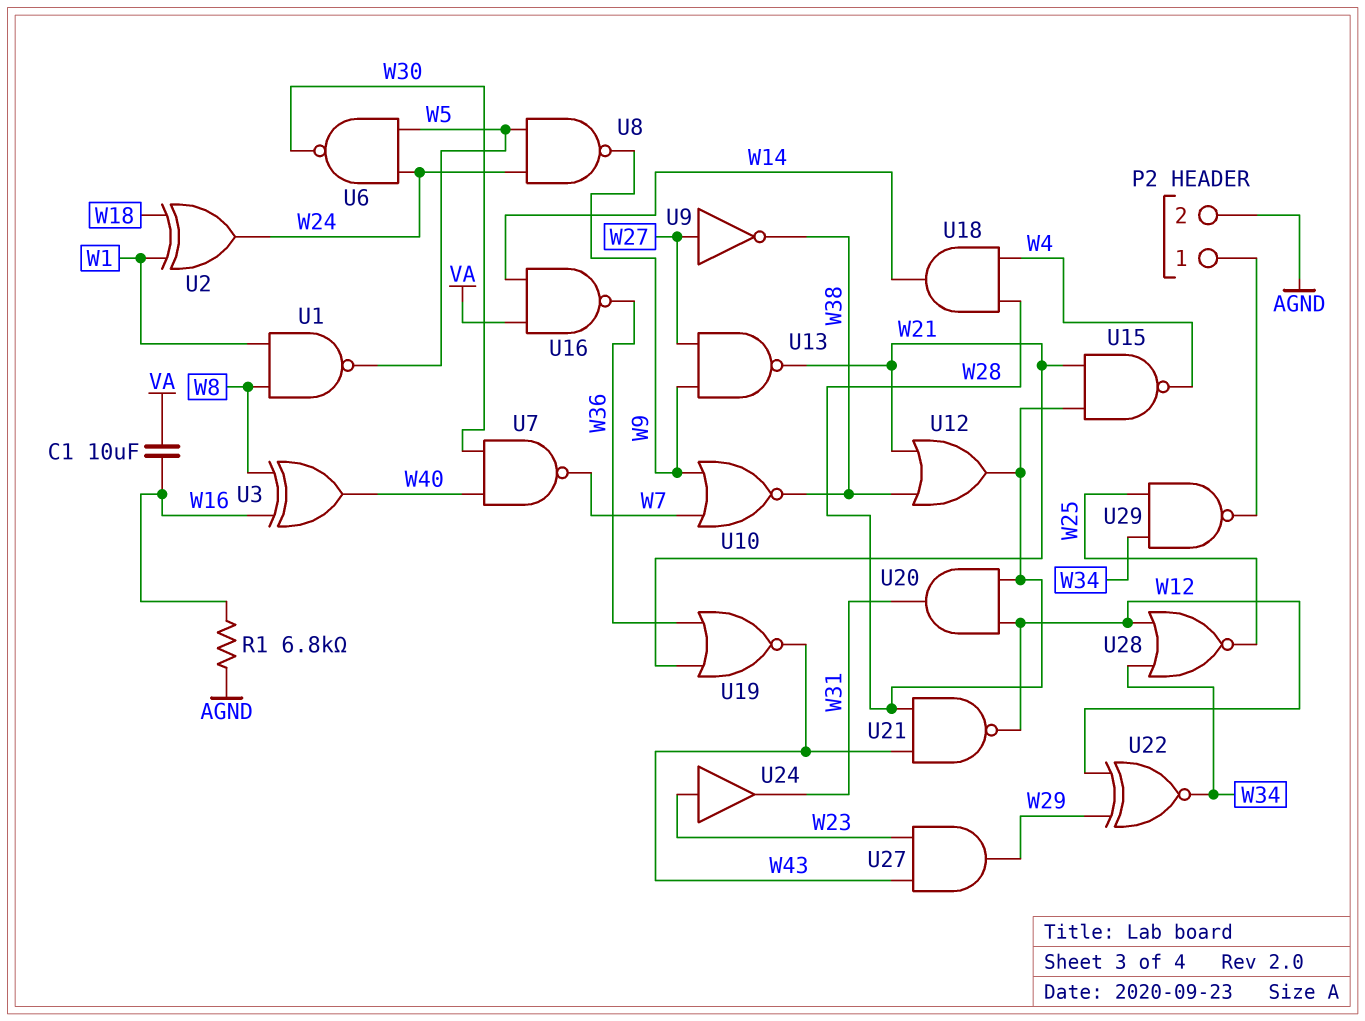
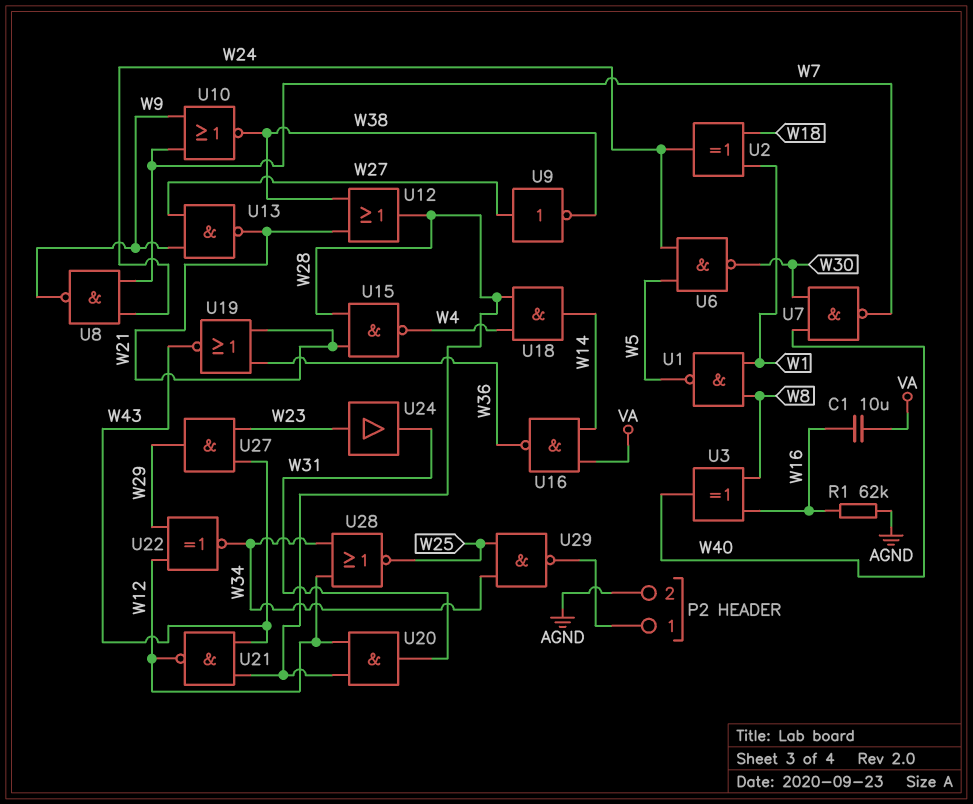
R1: 6.8k (AGND, W16) -> 62k (AGND, W16)
U8: NAND (in W5, in W24, out W9) -> NAND (in W7, in W24, out W9)

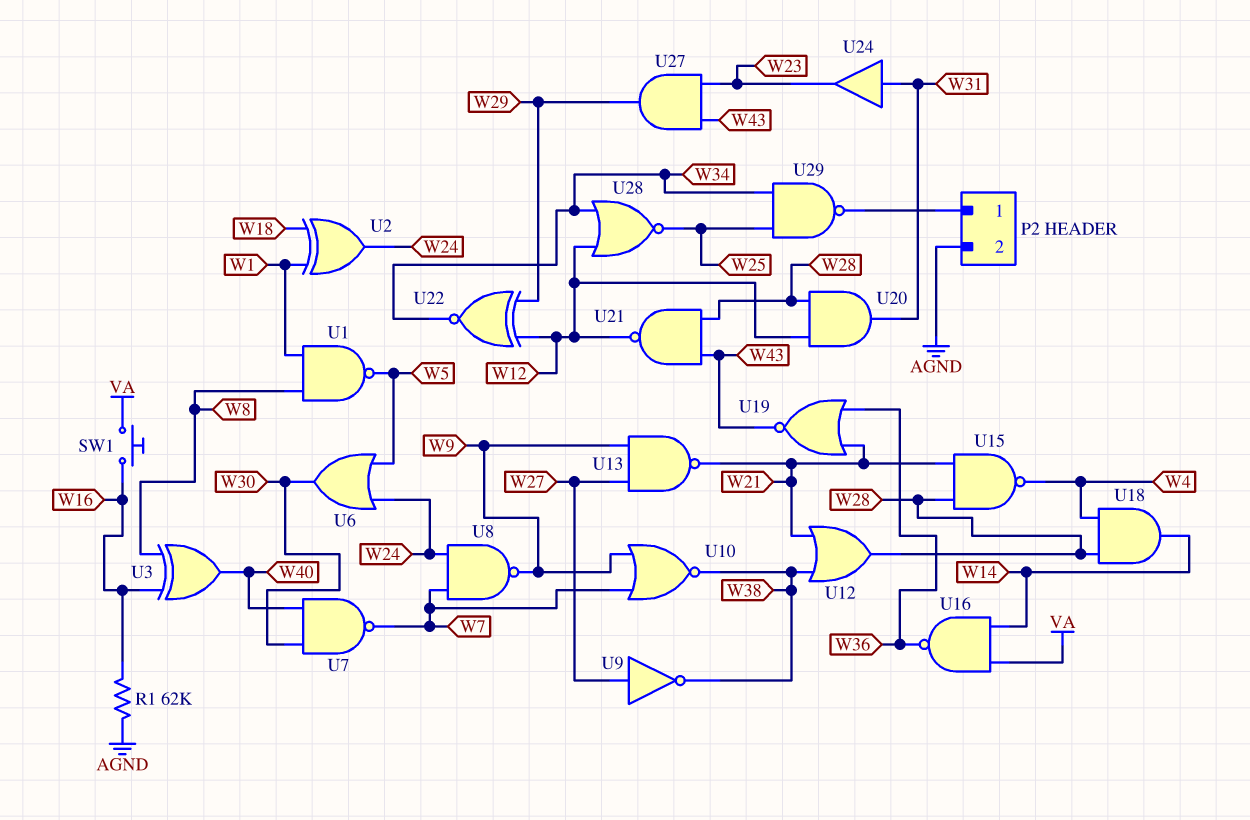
C1: 10uF (VA, W16) -> none
SW1: none -> button (VA, W16)
U6: NAND (in W5, in W24, out W30) -> OR (in W5, in W24, out W30)
U24: buffer (in W23, out W31) -> buffer (in W31, out W23)

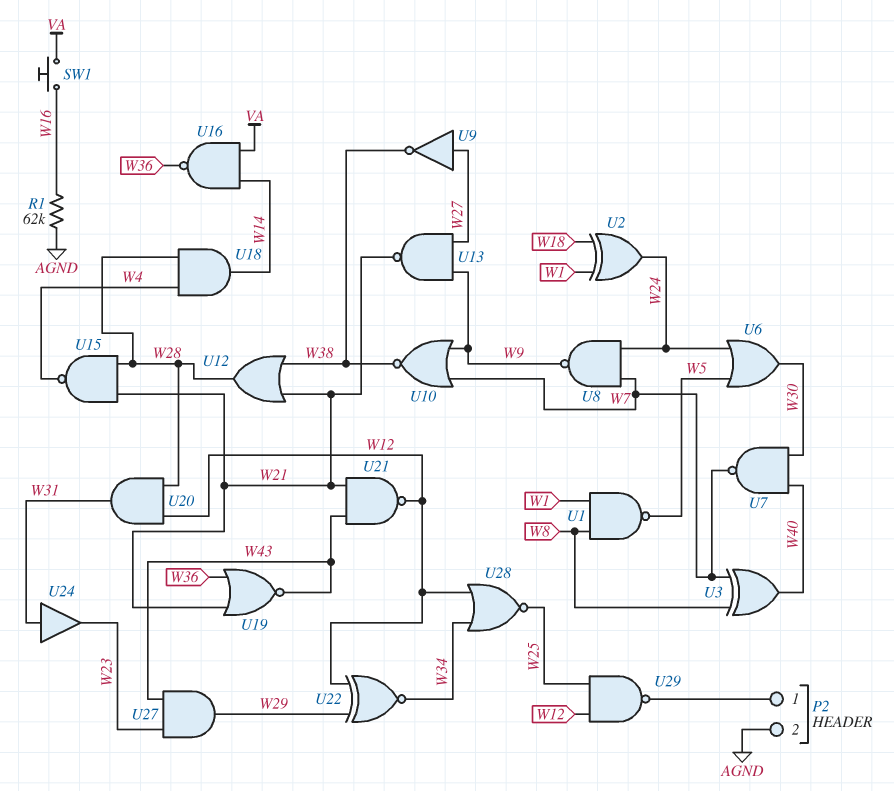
U3: XOR (in W8, in W16, out W40) -> XOR (in W7, in W8, out W40)
U21: NAND (in W28, in W43, out W12) -> NAND (in W21, in W43, out W12)
U29: NAND (in W25, in W34, out P2/1) -> NAND (in W12, in W25, out P2/1)

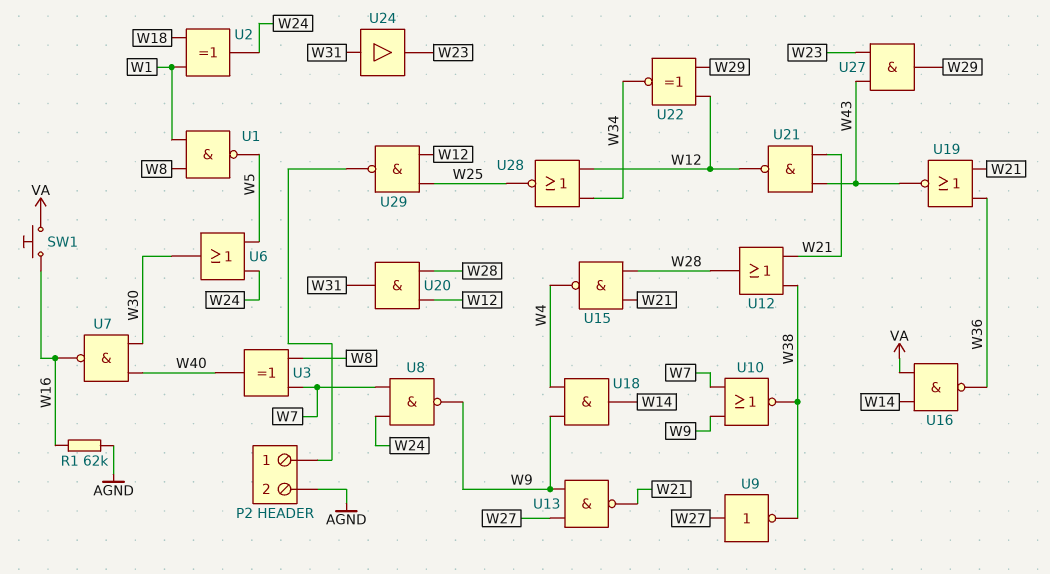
U7: NAND (in W30, in W40, out W7) -> NAND (in W30, in W40, out W16)
U18: AND (in W4, in W28, out W14) -> AND (in W4, in W9, out W14)

